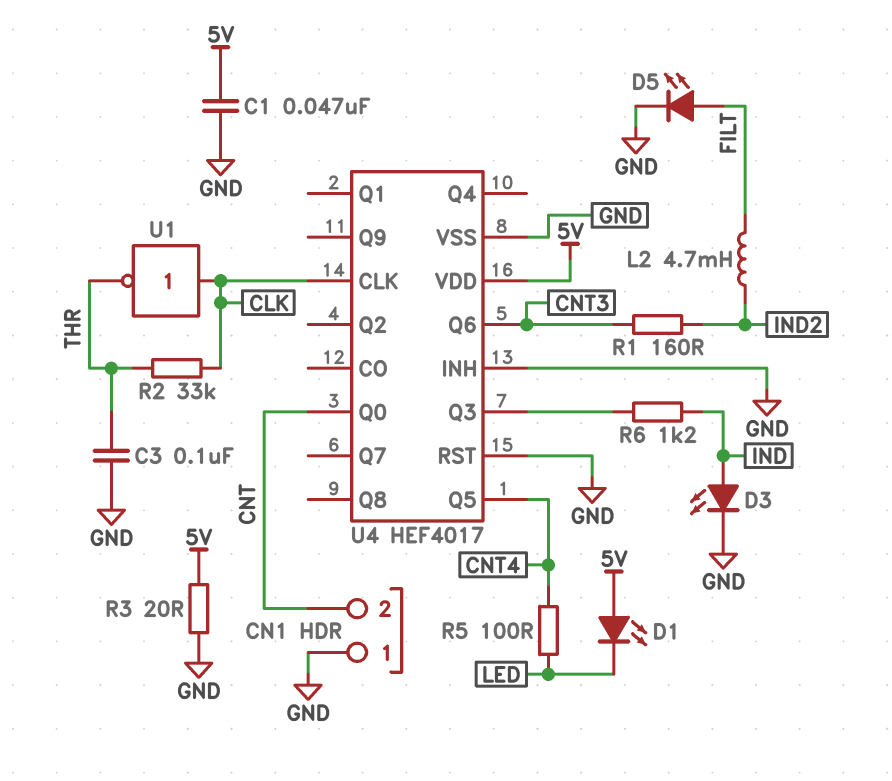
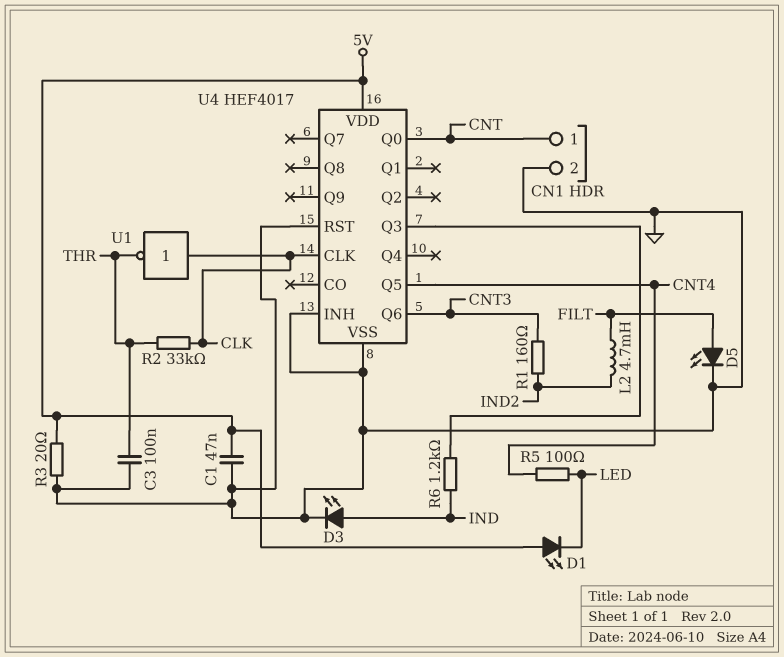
CN1 pin 1: GND -> CNT
CN1 pin 2: CNT -> GND

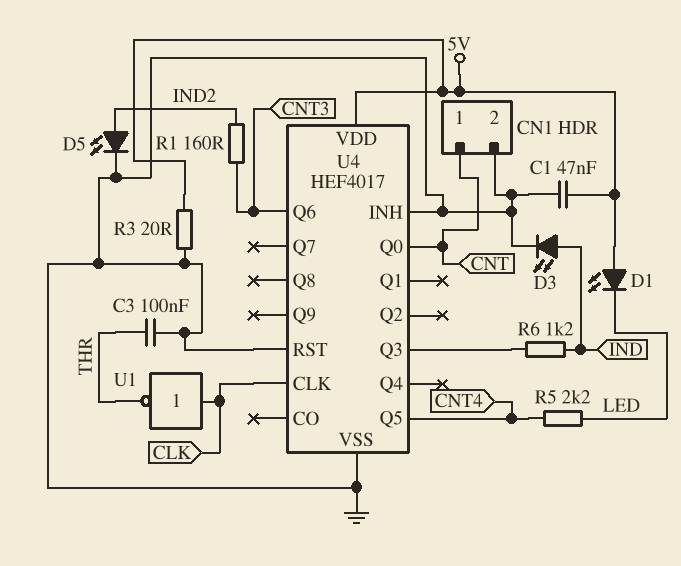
D5: LED (A FILT, K GND) -> LED (A IND2, K GND)
L2: 4.7mH (FILT, IND2) -> none
R2: 33k (CLK, THR) -> none
R5: 100 (CNT4, LED) -> 2.2k (CNT4, LED)

